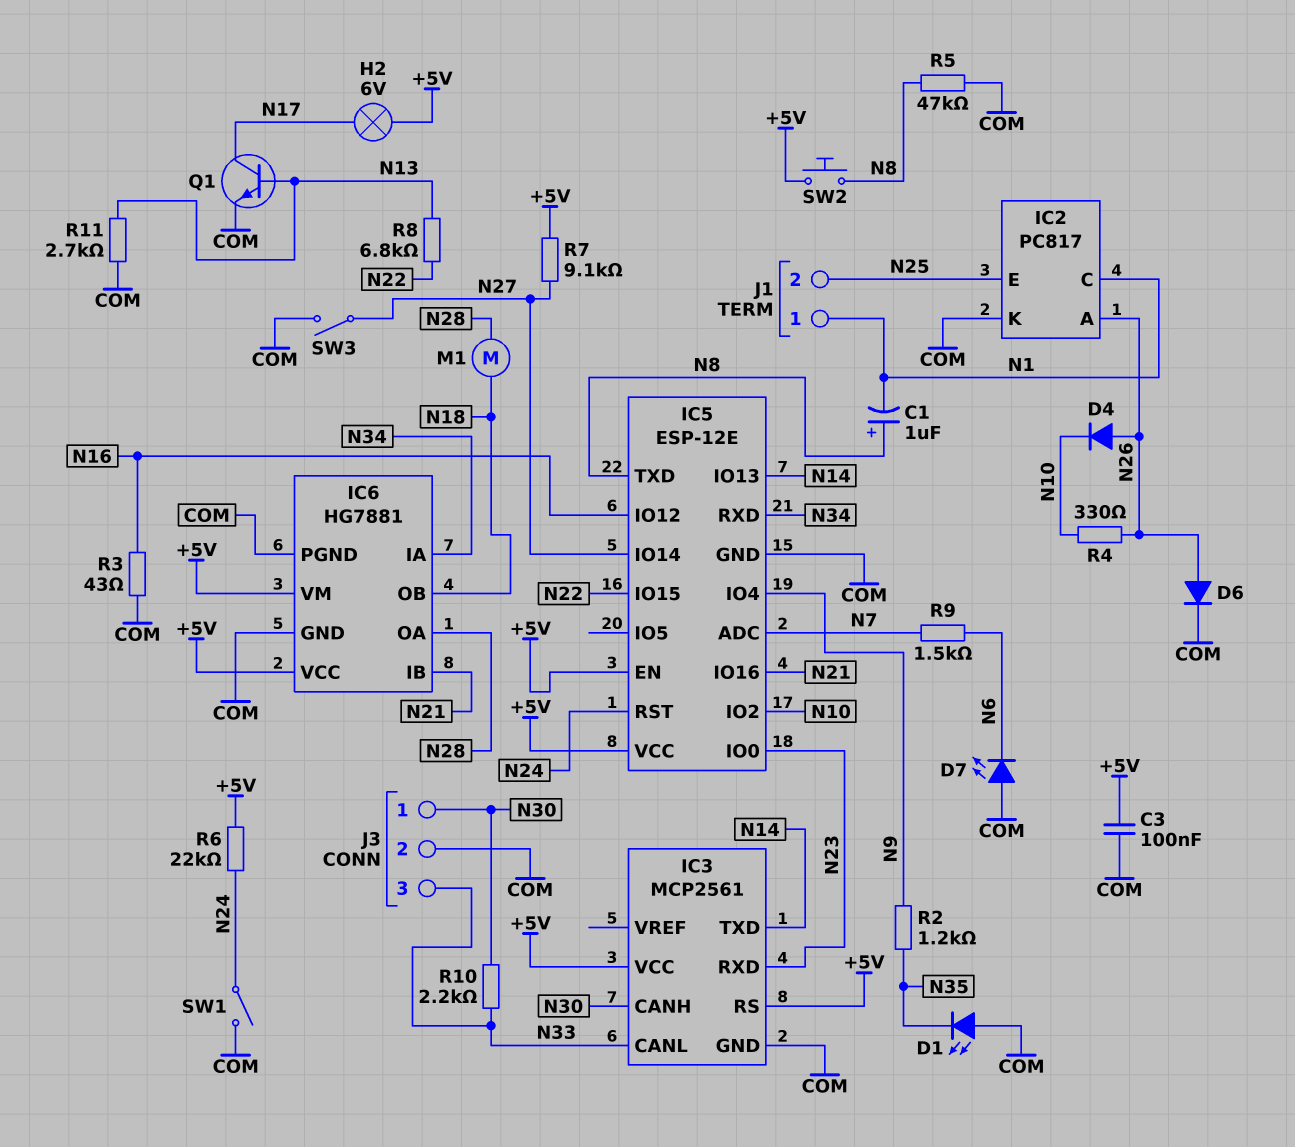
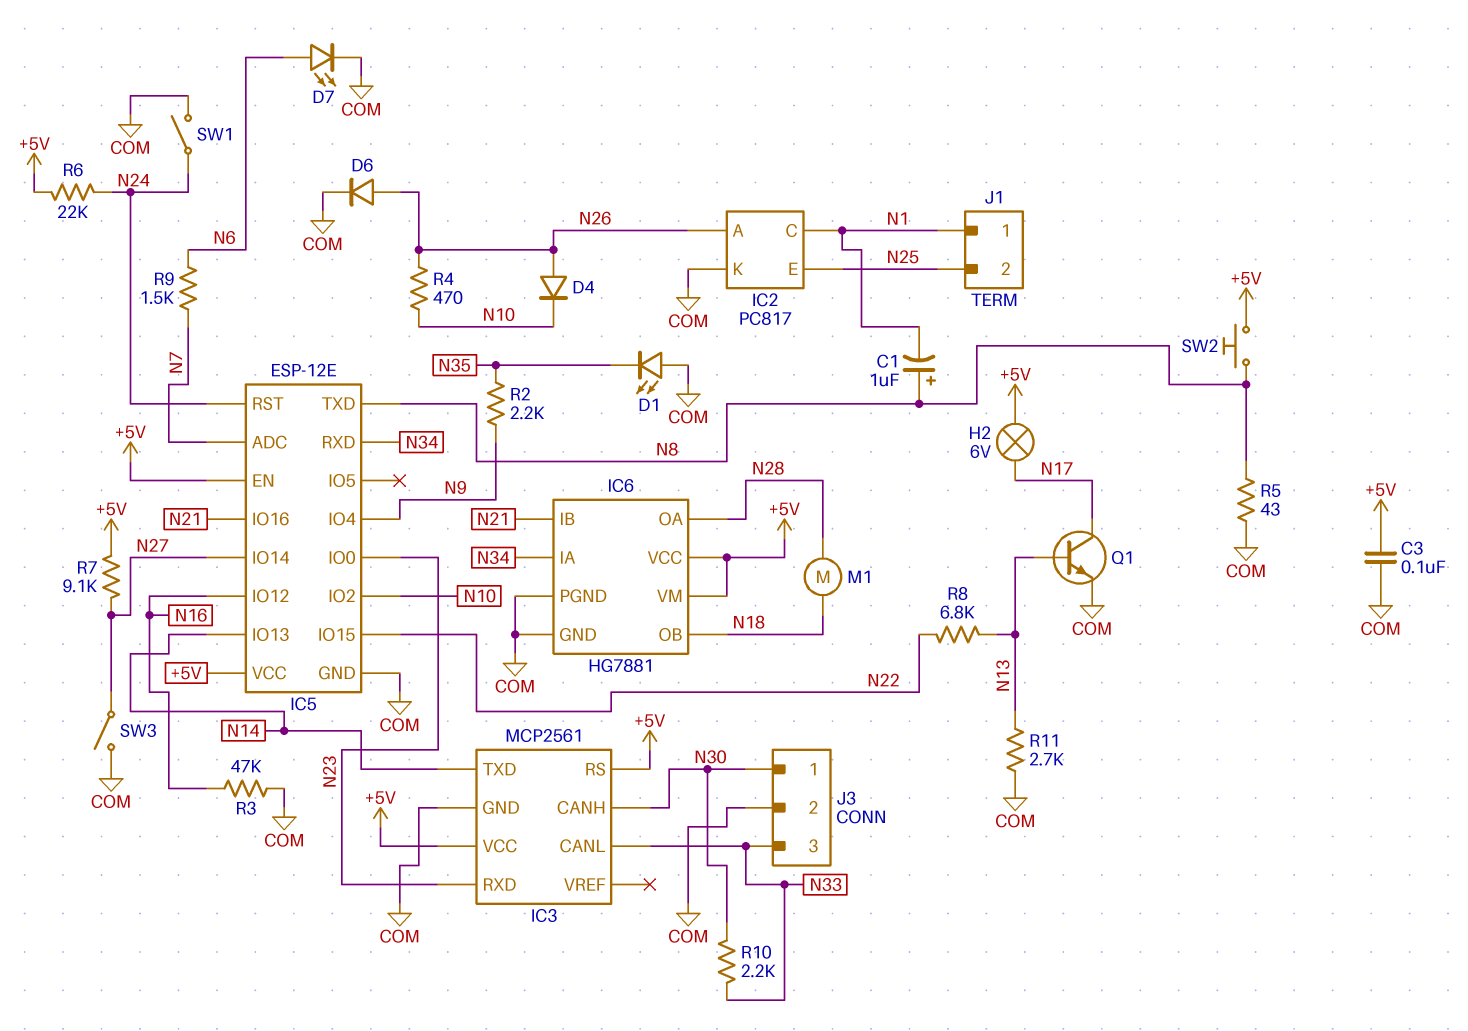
D7: LED (A COM, K N6) -> LED (A N6, K COM)
R2: 1.2k (N9, N35) -> 2.2k (N9, N35)
R3: 43 (COM, N16) -> 47k (COM, N16)
R4: 330 (N10, N26) -> 470 (N10, N26)
R5: 47k (COM, N8) -> 43 (COM, N8)

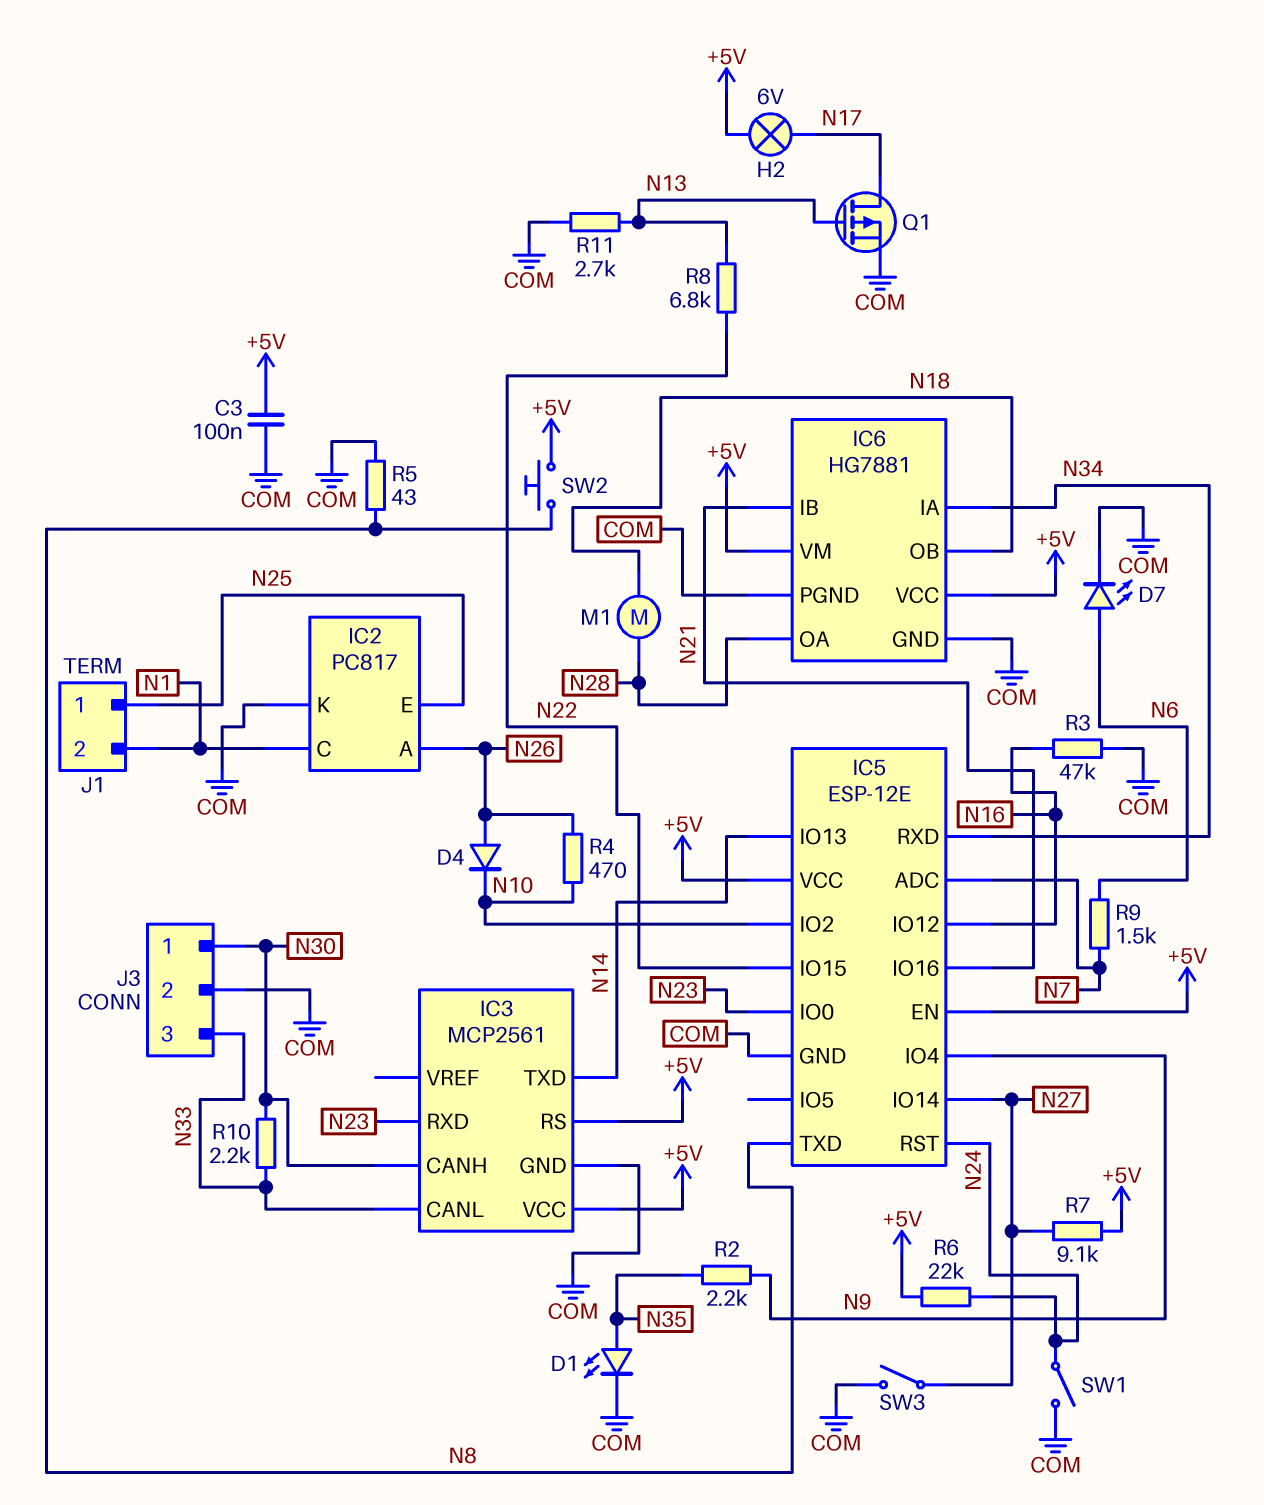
C1: 1uF (plus N8, minus N1) -> none
D1: LED (A COM, K N35) -> LED (A N35, K COM)
D6: diode (A N26, K COM) -> none
J1 pin 1: N1 -> N25
J1 pin 2: N25 -> N1
Q1: NPN (B N13, C N17, E COM) -> PMOS (G N13, D N17, S COM)

